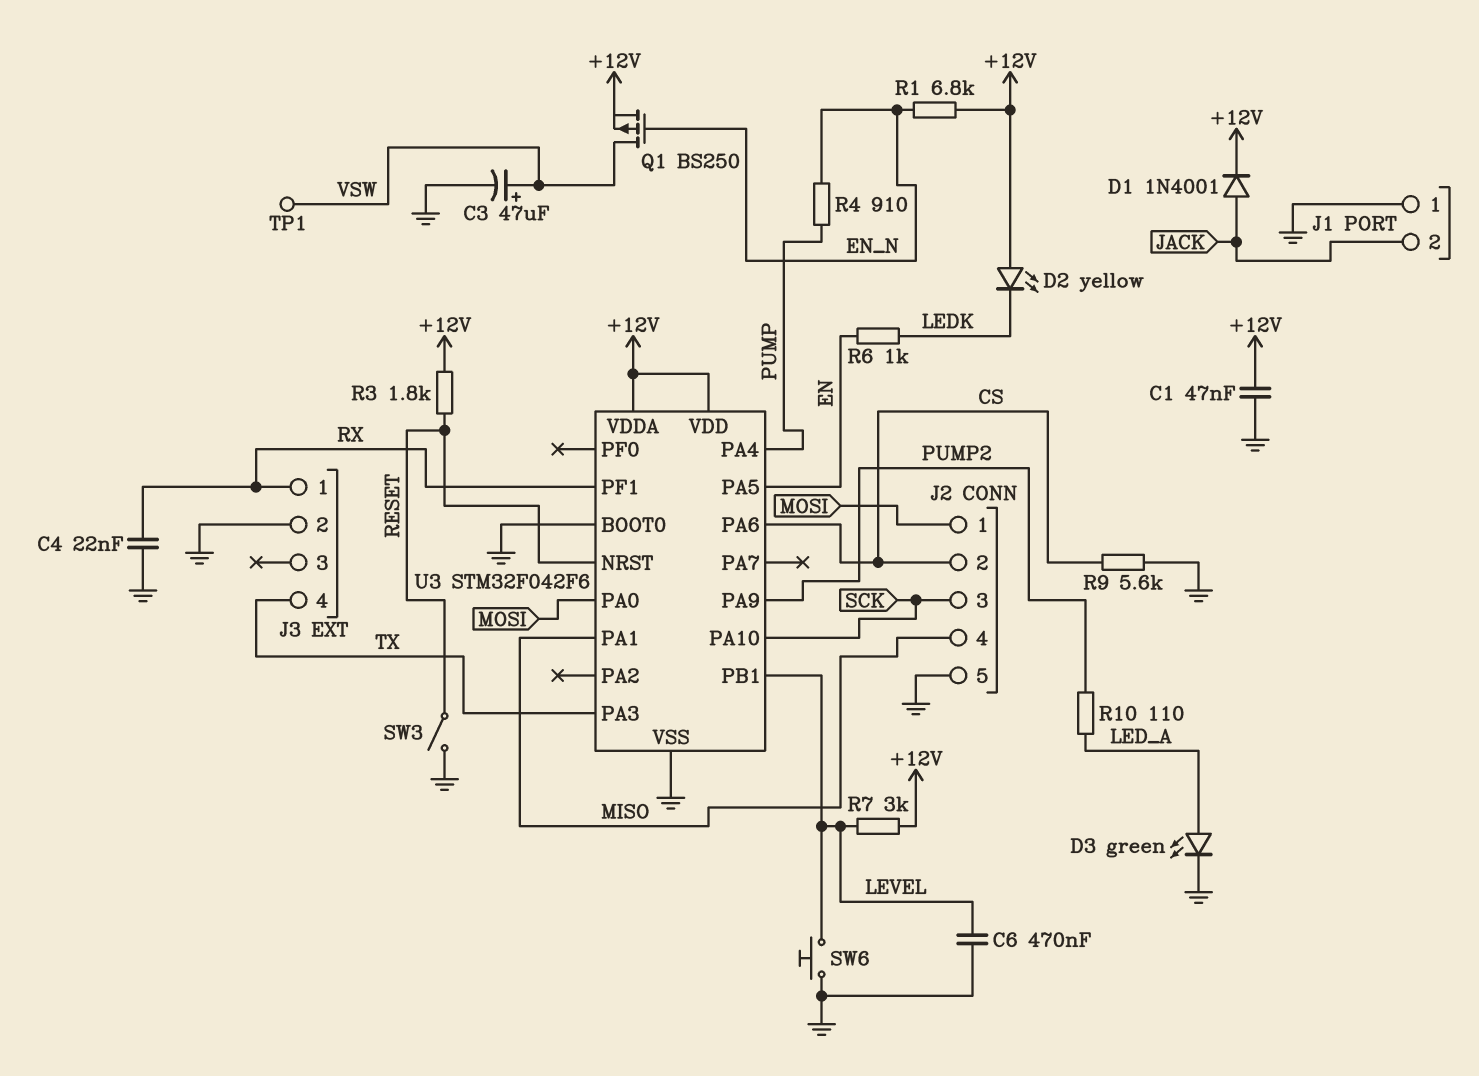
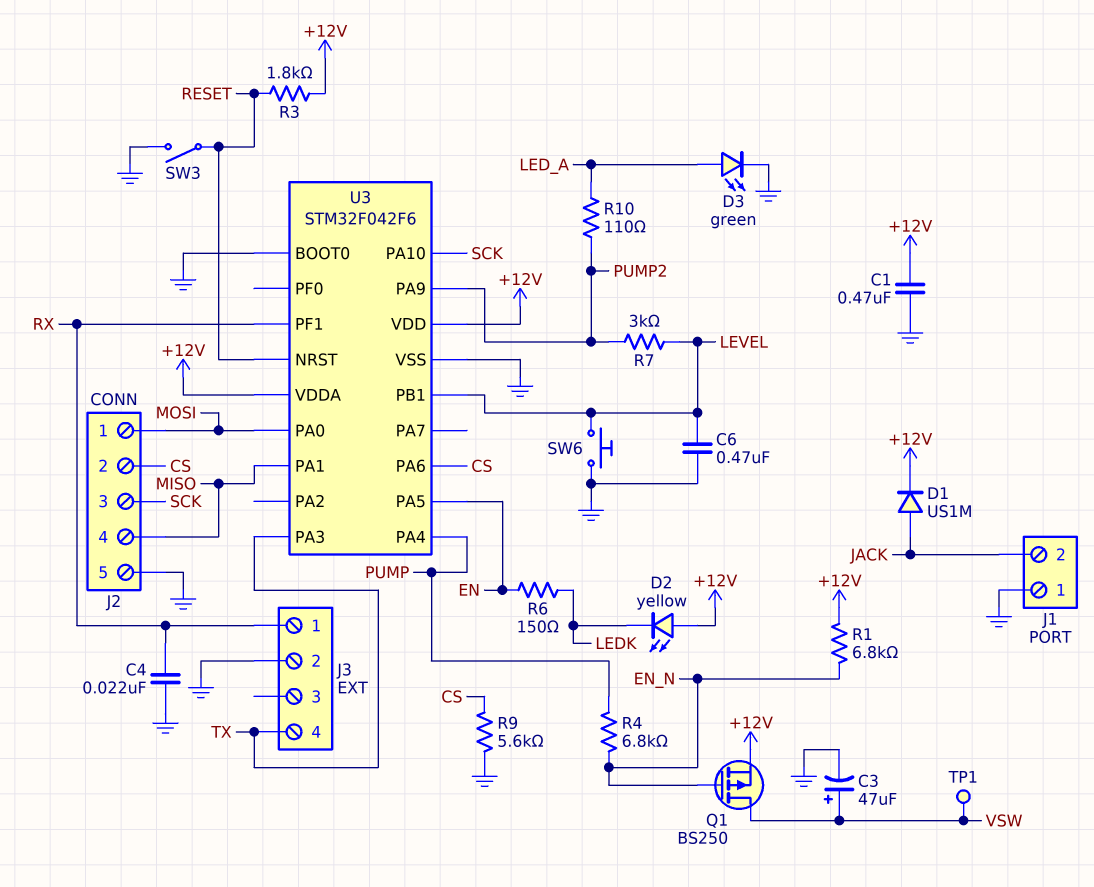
C1: 47nF (+12V, GND) -> 470nF (+12V, GND)
D1: diode 1N4001 (A JACK, K +12V) -> diode US1M (A JACK, K +12V)
R4: 910 (EN_N, PUMP) -> 6.8k (EN_N, PUMP)
R6: 1k (EN, LEDK) -> 150 (EN, LEDK)
R7: 3k (+12V, LEVEL) -> 3k (LEVEL, PUMP2)

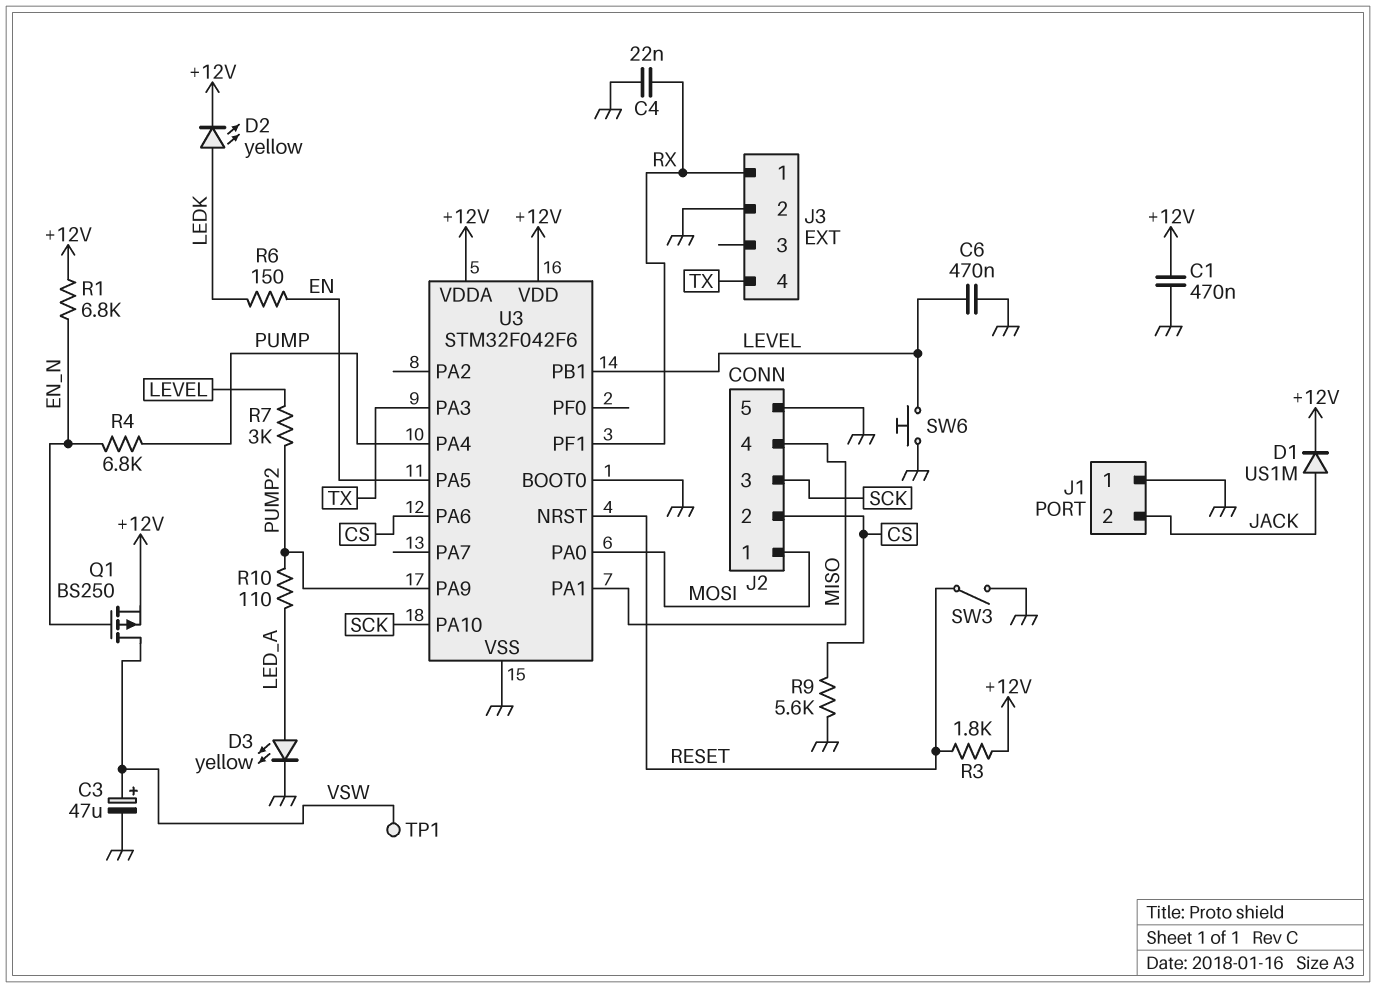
D2: LED yellow (A +12V, K LEDK) -> LED yellow (A LEDK, K +12V)
D3: LED green (A LED_A, K GND) -> LED yellow (A LED_A, K GND)

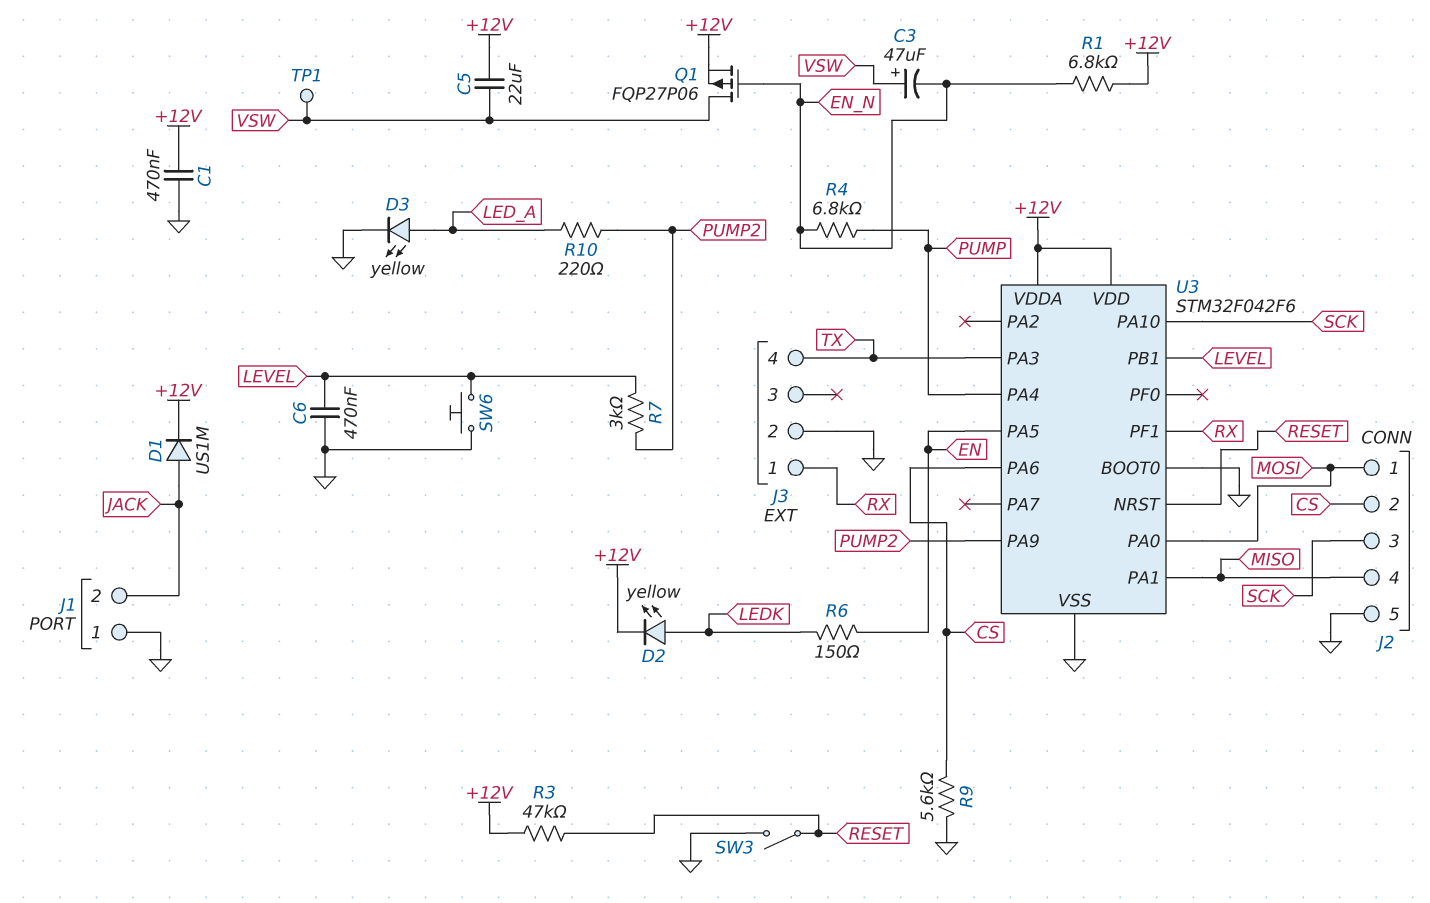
C3: 47uF (plus VSW, minus GND) -> 47uF (plus VSW, minus EN_N)
C4: 22nF (GND, RX) -> none
C5: none -> 22uF (+12V, VSW)
Q1: PMOS BS250 (G EN_N, D VSW, S +12V) -> PMOS FQP27P06 (G EN_N, D VSW, S +12V)
R3: 1.8k (+12V, RESET) -> 47k (+12V, RESET)
R10: 110 (LED_A, PUMP2) -> 220 (LED_A, PUMP2)

